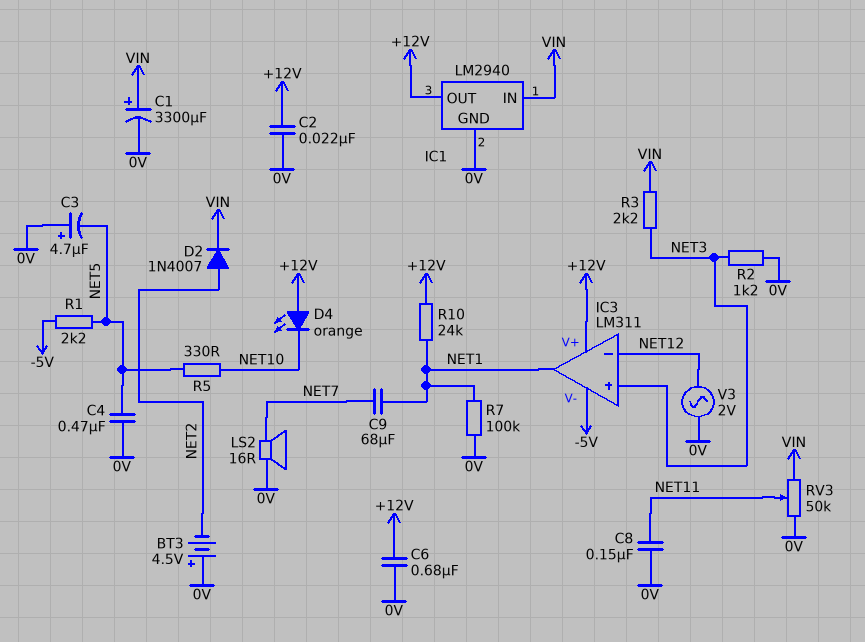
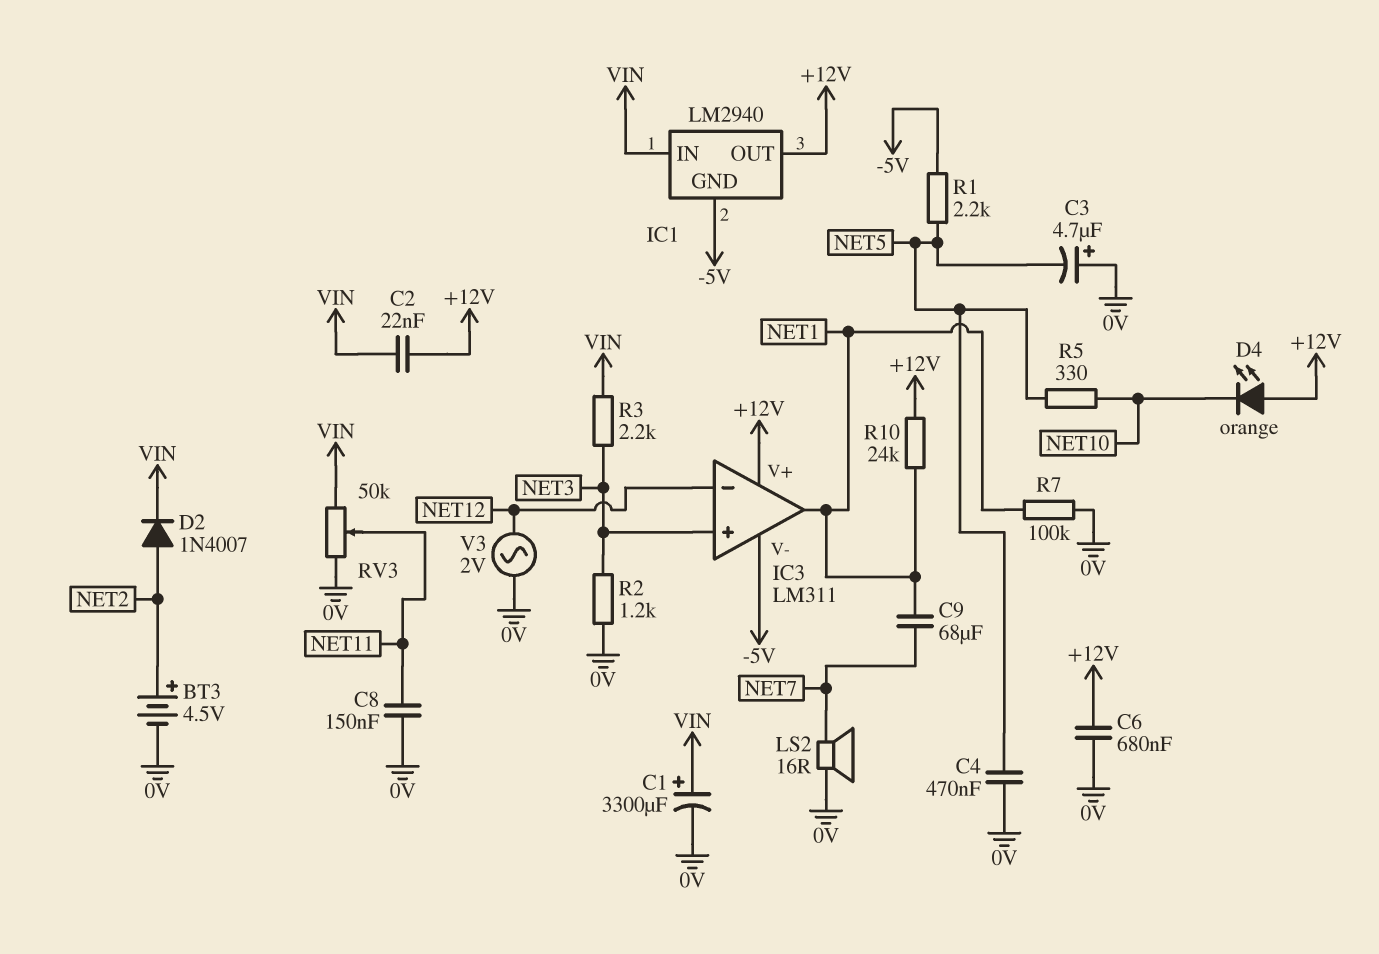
BT3: 4.5V (plus 0V, minus NET2) -> 4.5V (plus NET2, minus 0V)
C2: 22nF (+12V, 0V) -> 22nF (+12V, VIN)
IC1 pin GND: 0V -> -5V

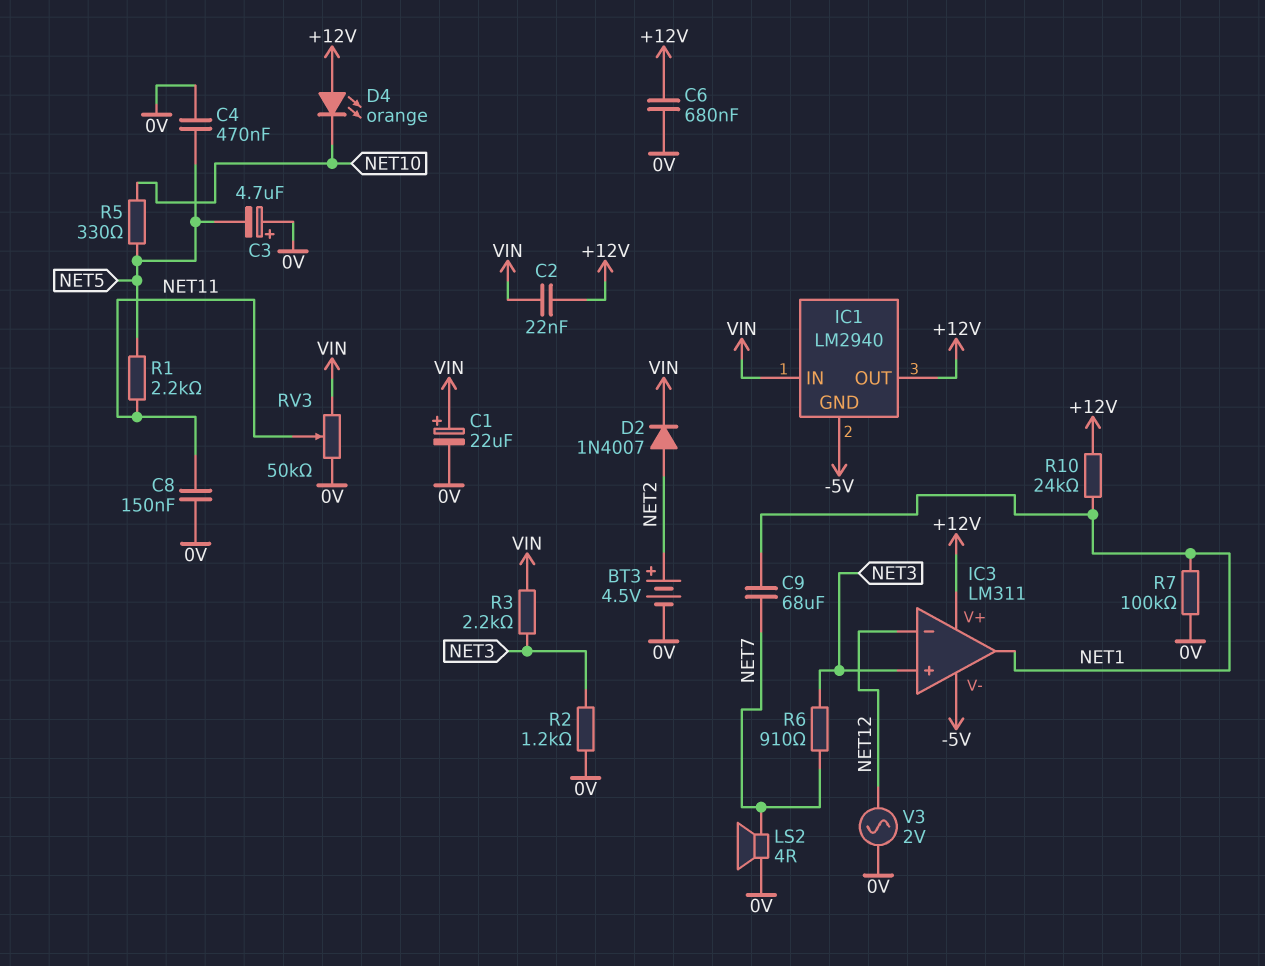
C1: 3300uF (plus VIN, minus 0V) -> 22uF (plus VIN, minus 0V)
LS2: speaker 16R (0V, NET7) -> speaker 4R (0V, NET7)
R1: 2.2k (-5V, NET5) -> 2.2k (NET5, NET11)
R6: none -> 910 (NET3, NET7)

